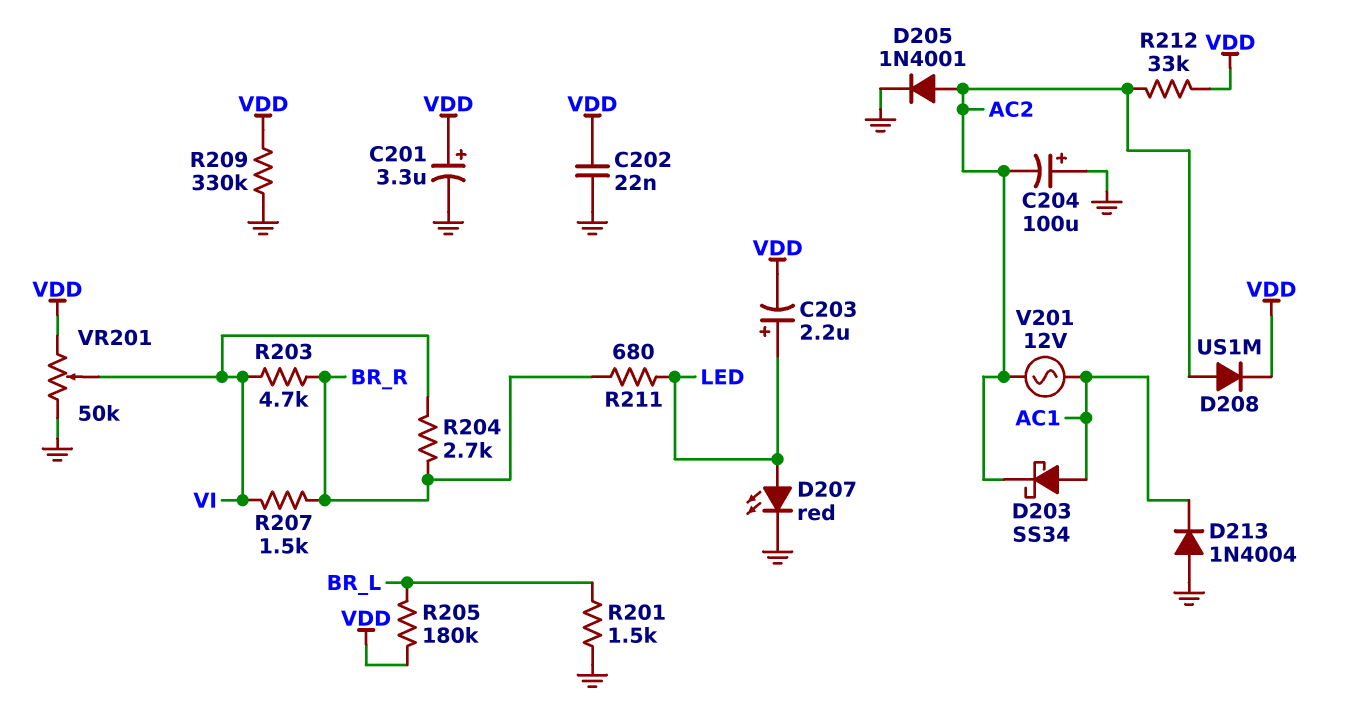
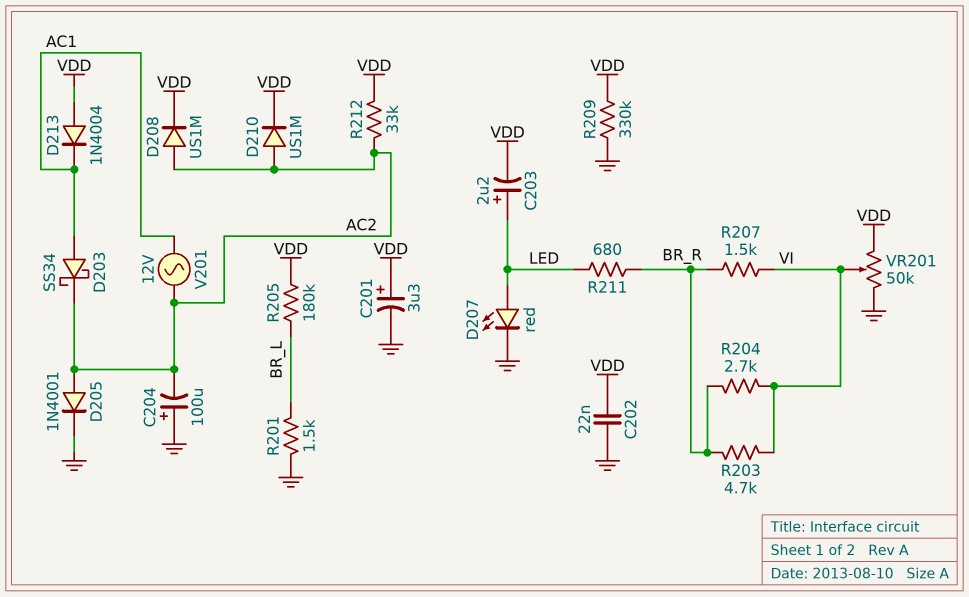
D210: none -> diode US1M (A AC2, K VDD)
D213: diode 1N4004 (A GND, K AC1) -> diode 1N4004 (A VDD, K AC1)

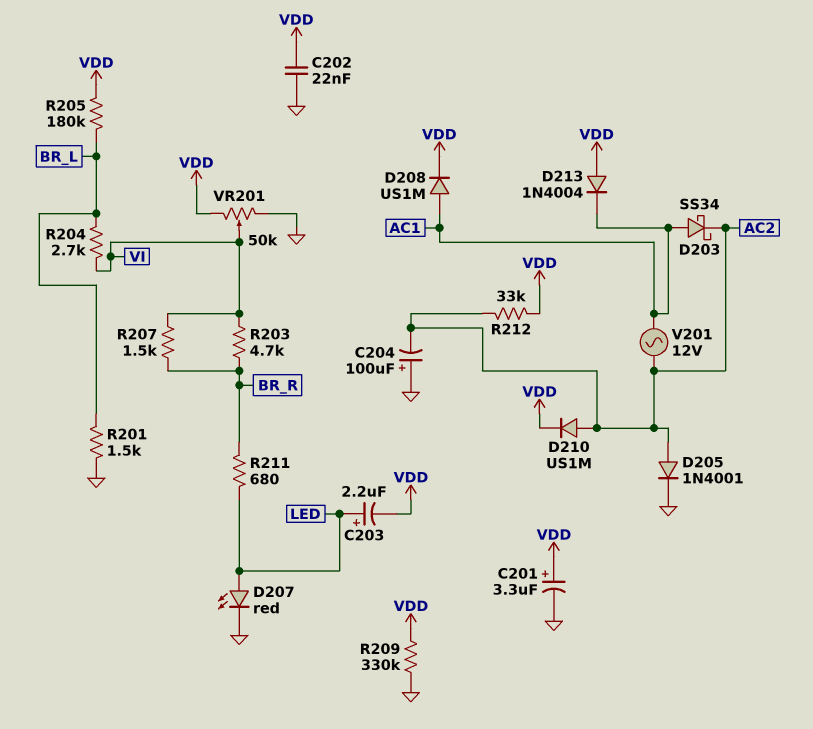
D208: diode US1M (A AC2, K VDD) -> diode US1M (A AC1, K VDD)
R204: 2.7k (BR_R, VI) -> 2.7k (BR_L, VI)

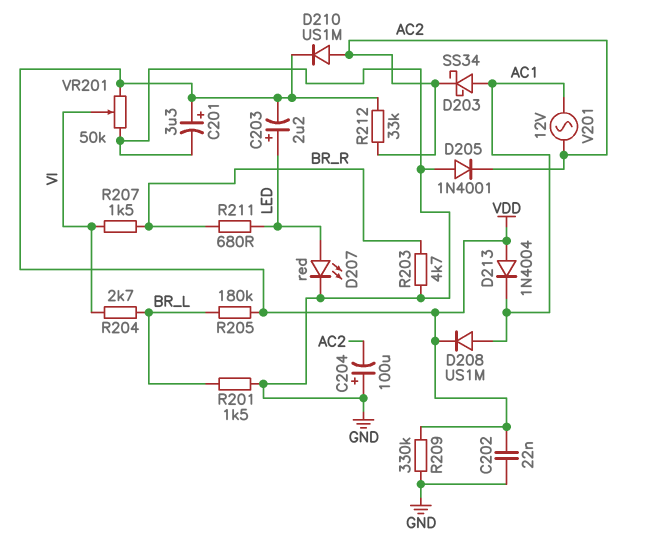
D205: diode 1N4001 (A AC2, K GND) -> diode 1N4001 (A GND, K AC2)
R203: 4.7k (BR_R, VI) -> 4.7k (BR_R, GND)

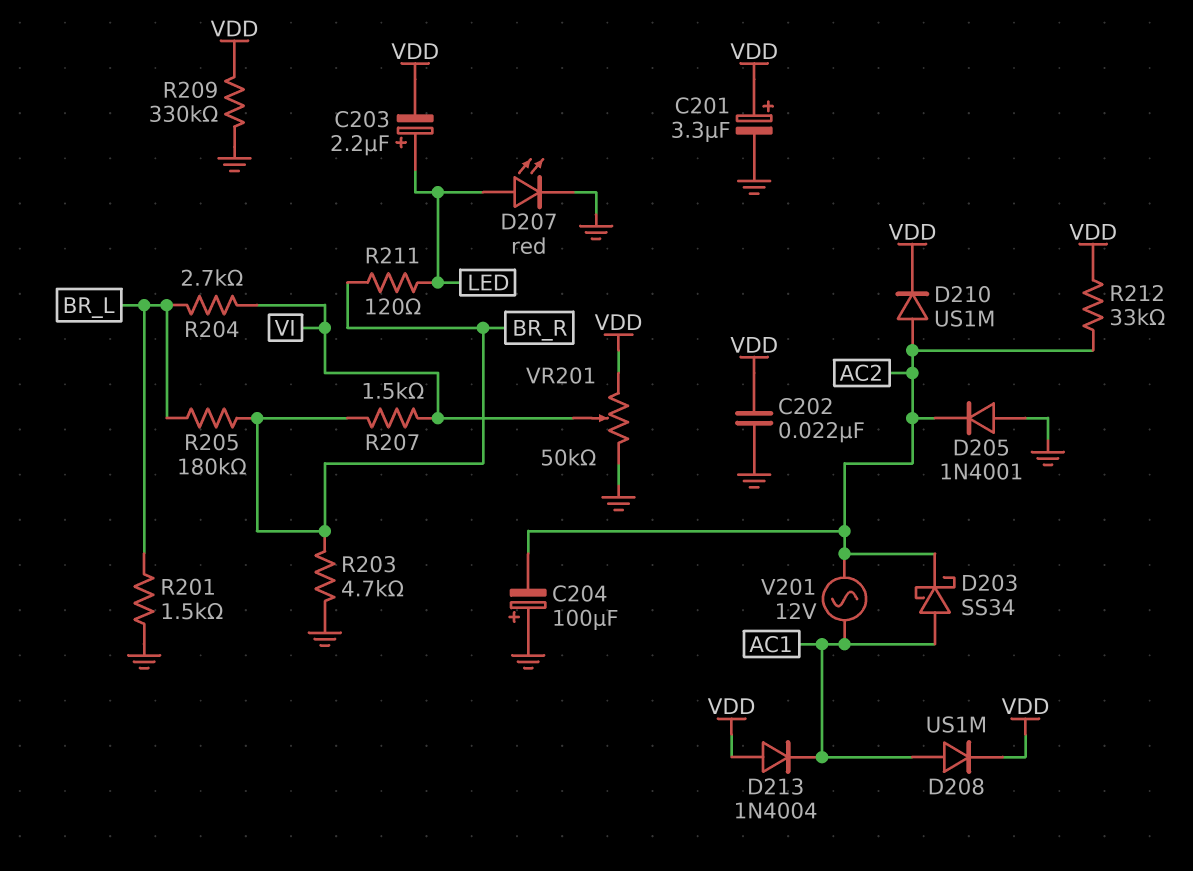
R205: 180k (BR_L, VDD) -> 180k (BR_L, BR_R)
R211: 680 (BR_R, LED) -> 120 (BR_R, LED)

